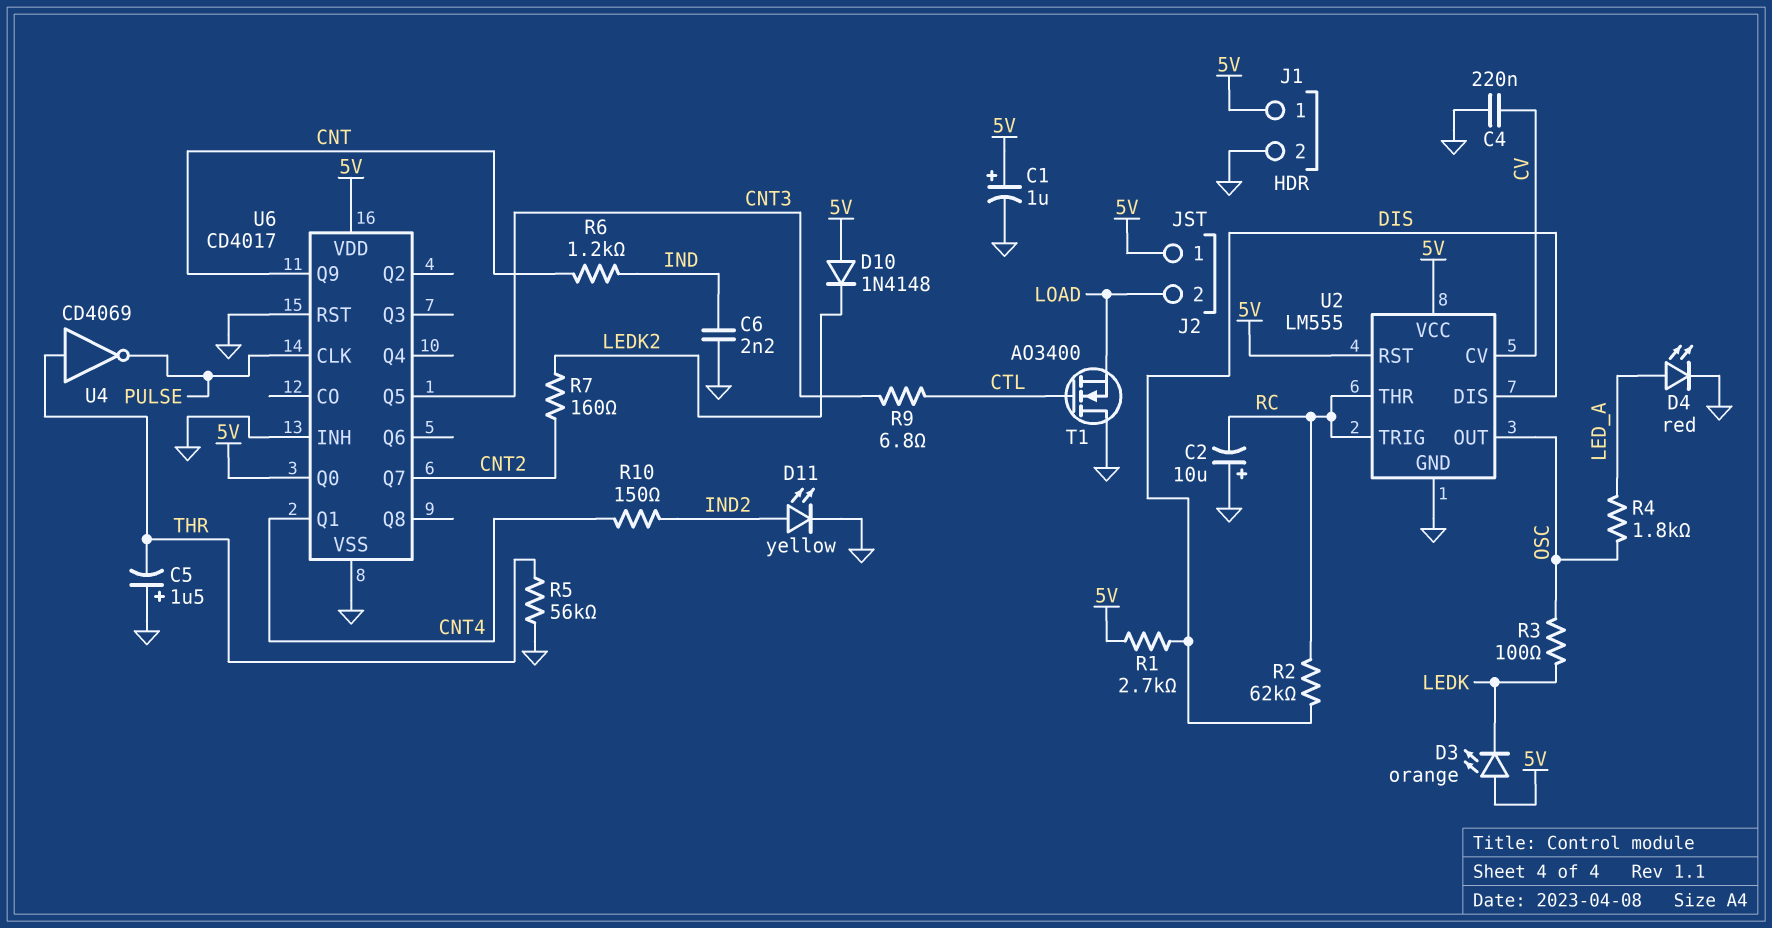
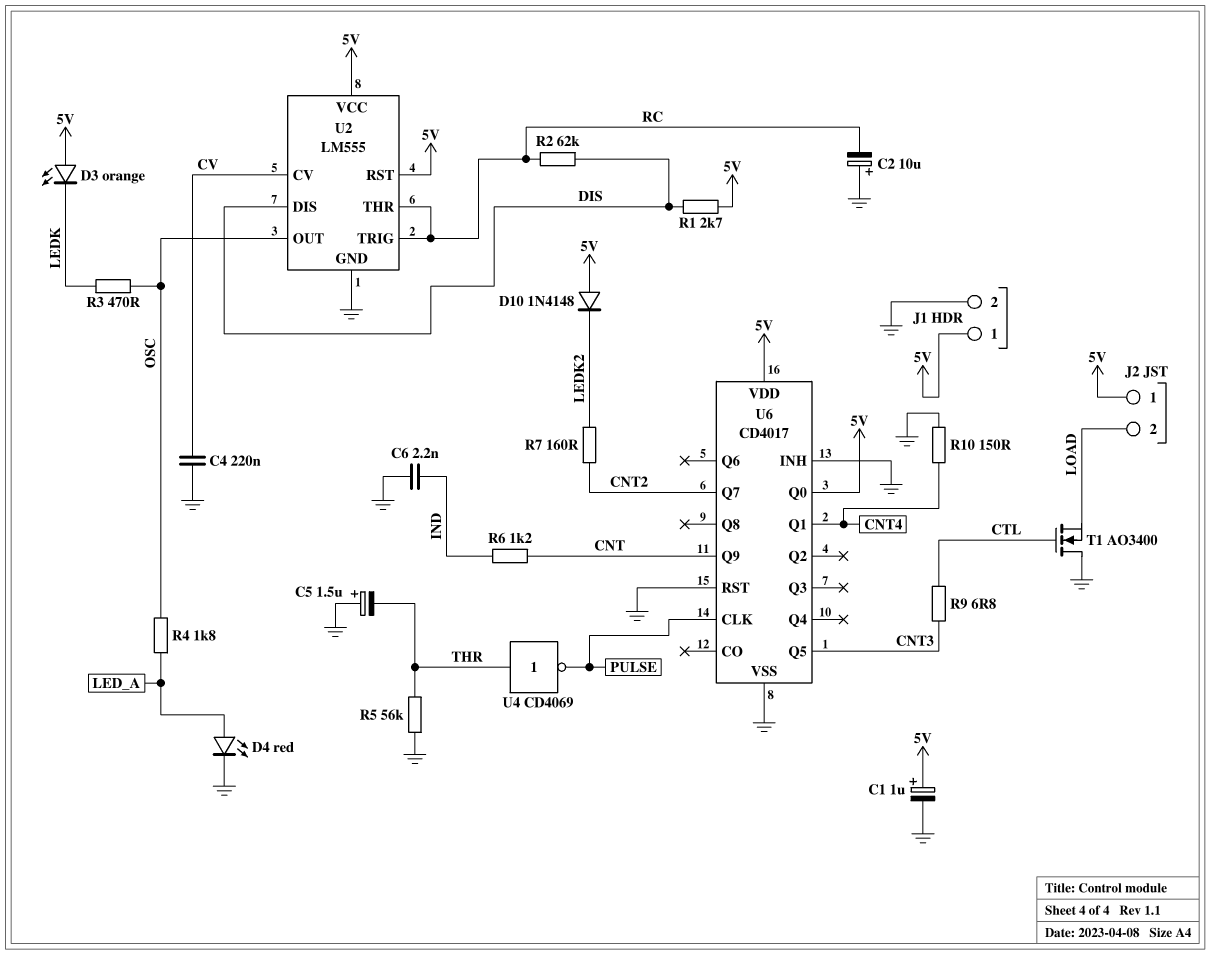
D11: LED yellow (A IND2, K GND) -> none
R3: 100 (LEDK, OSC) -> 470 (LEDK, OSC)
R10: 150 (CNT4, IND2) -> 150 (CNT4, GND)

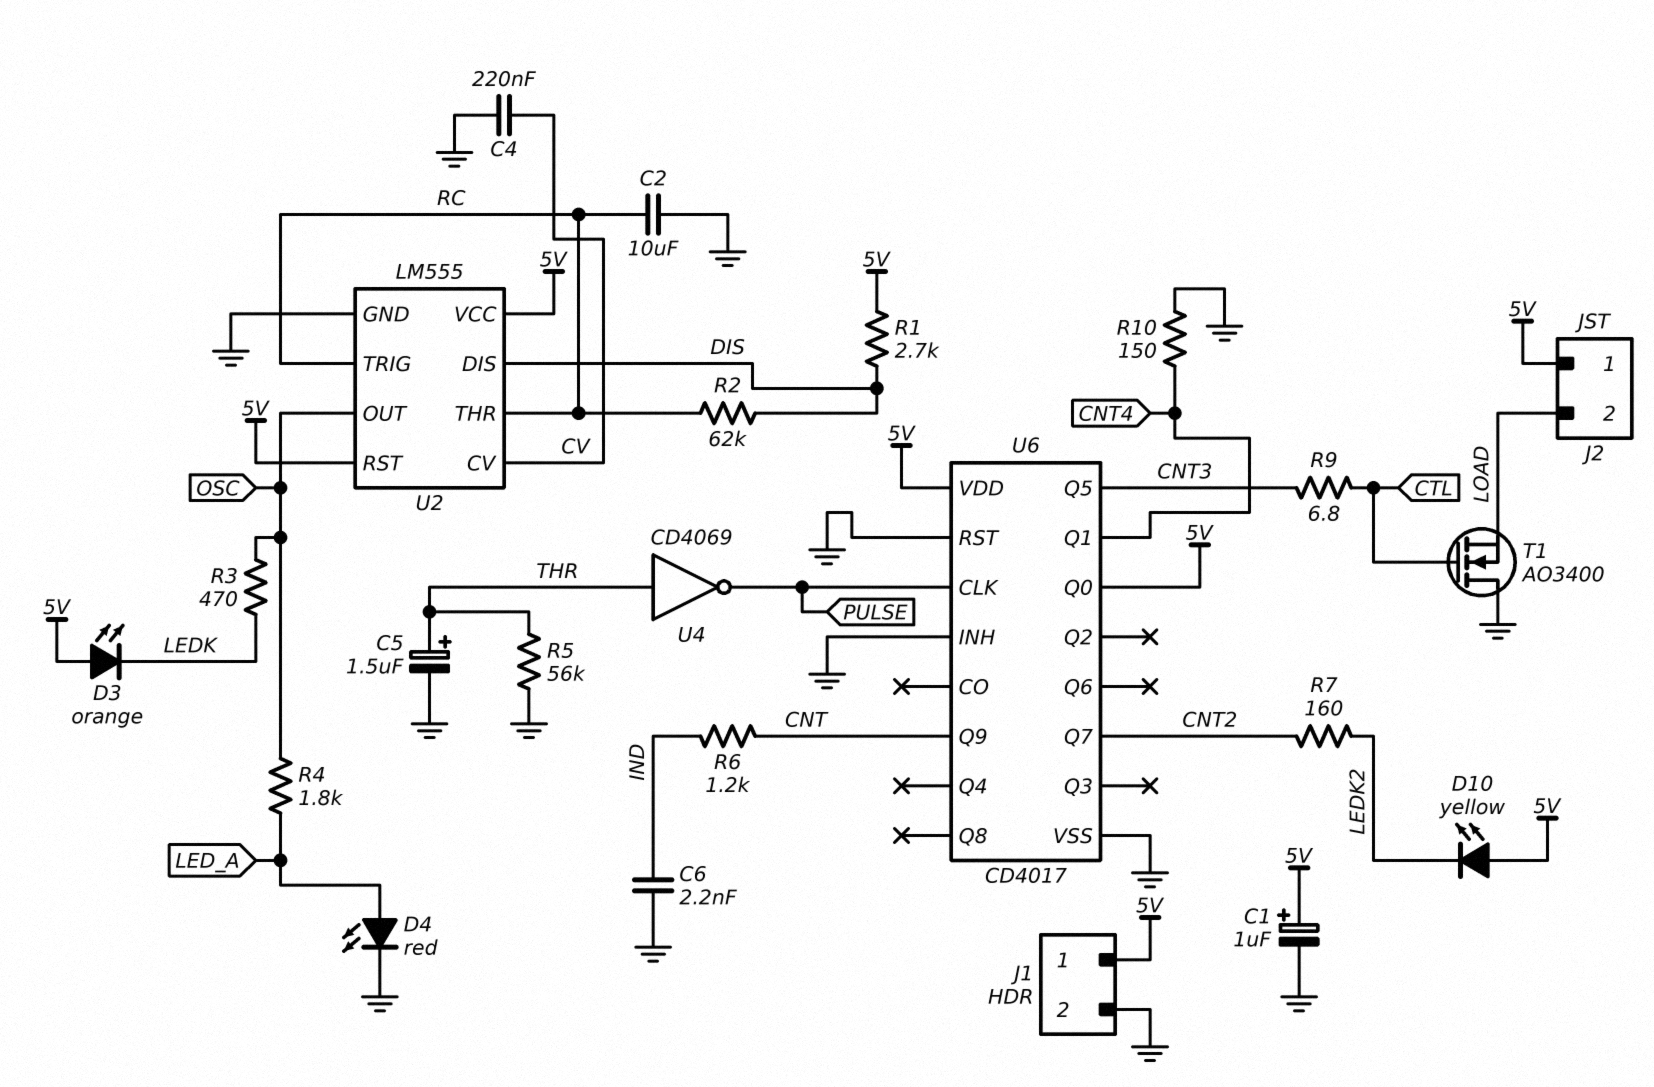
C2: 10uF (plus GND, minus RC) -> 10uF (GND, RC)
C5: 1.5uF (plus GND, minus THR) -> 1.5uF (plus THR, minus GND)
D10: diode 1N4148 (A 5V, K LEDK2) -> LED yellow (A 5V, K LEDK2)

